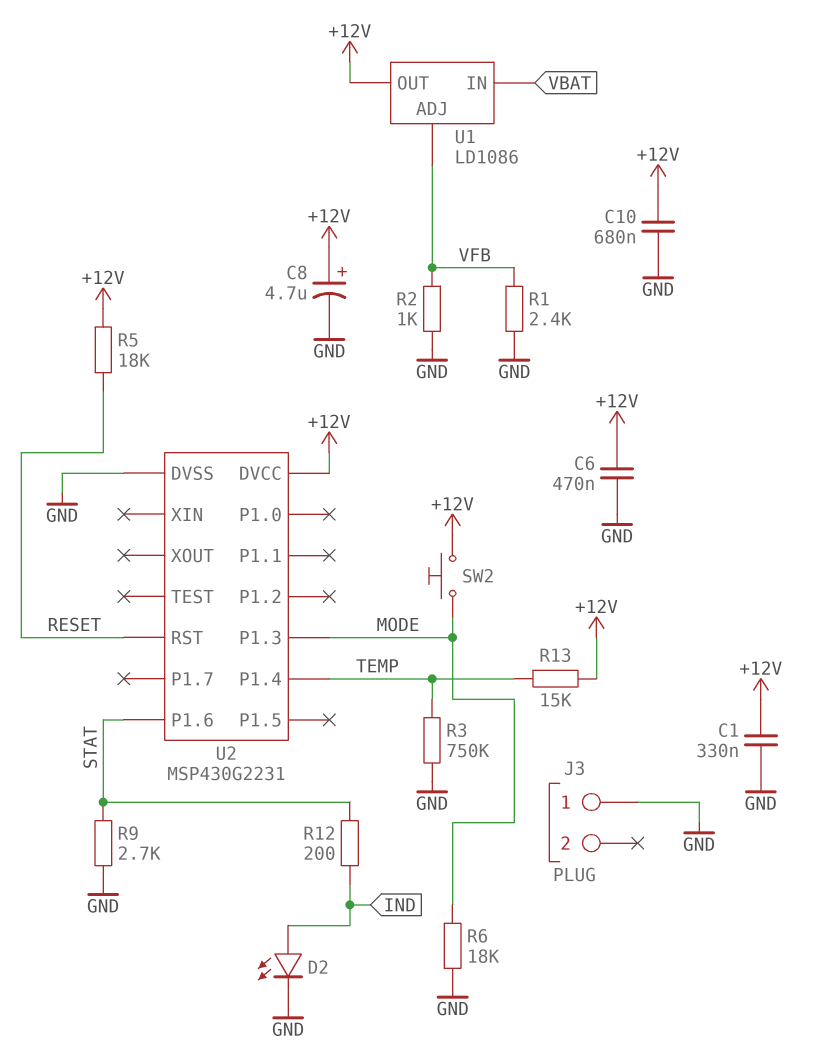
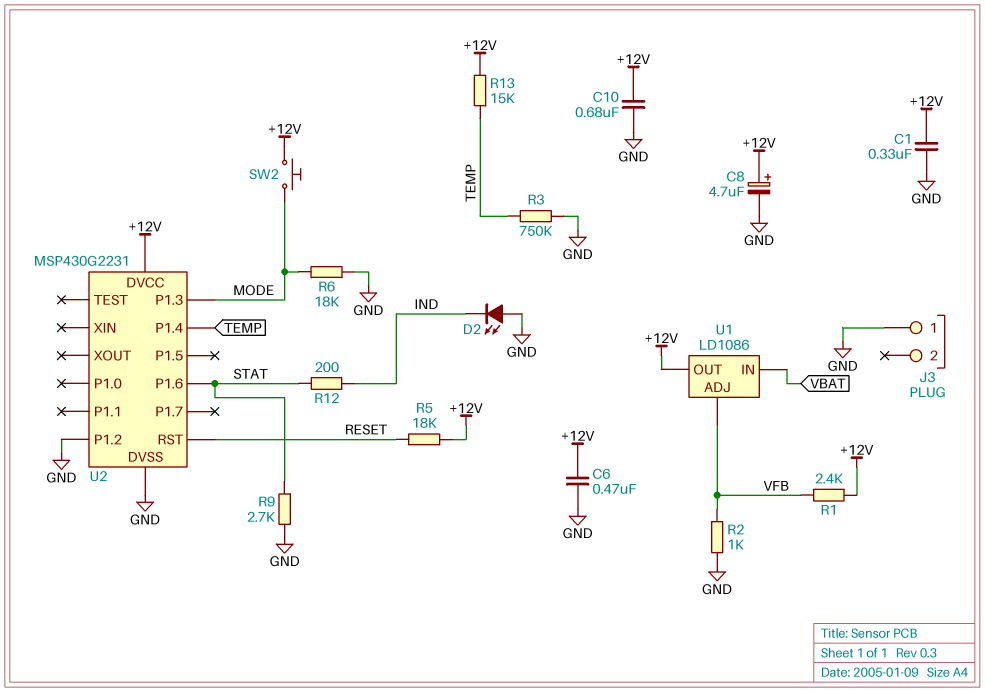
D2: LED (A IND, K GND) -> LED (A GND, K IND)
R1: 2.4k (GND, VFB) -> 2.4k (+12V, VFB)
U2 pin P1.2: none -> GND

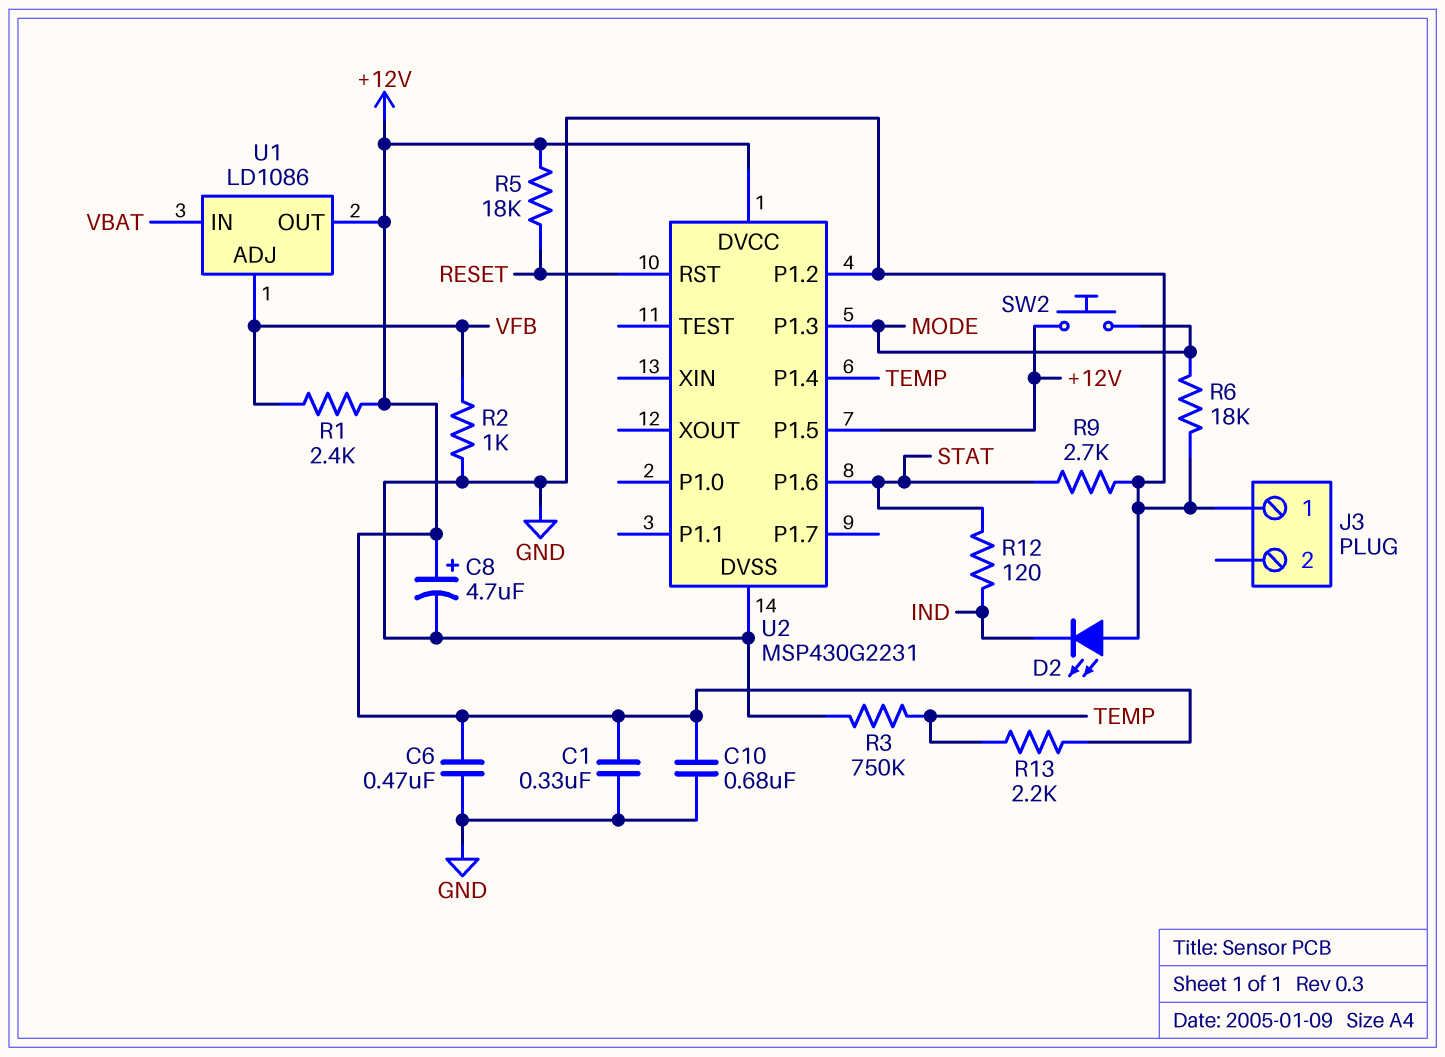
R12: 200 (IND, STAT) -> 120 (IND, STAT)
R13: 15k (+12V, TEMP) -> 2.2k (+12V, TEMP)
U2 pin P1.5: none -> +12V

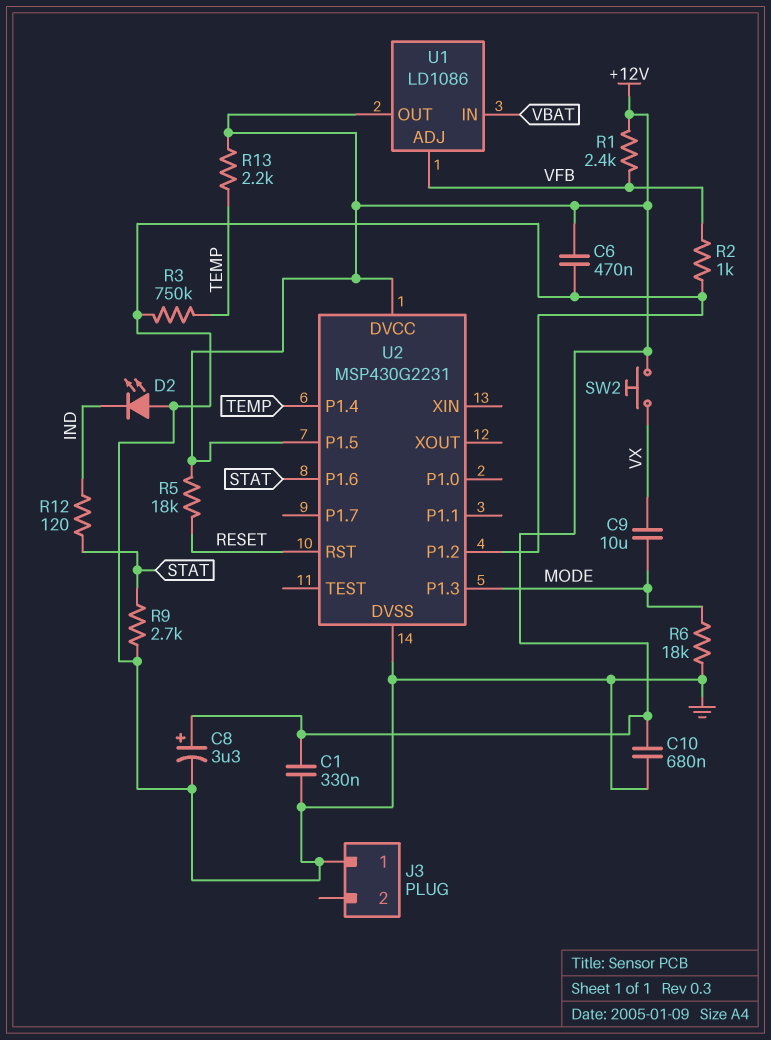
C8: 4.7uF (plus +12V, minus GND) -> 3.3uF (plus +12V, minus GND)
C9: none -> 10uF (MODE, VX)
SW2: button (+12V, MODE) -> button (+12V, VX)

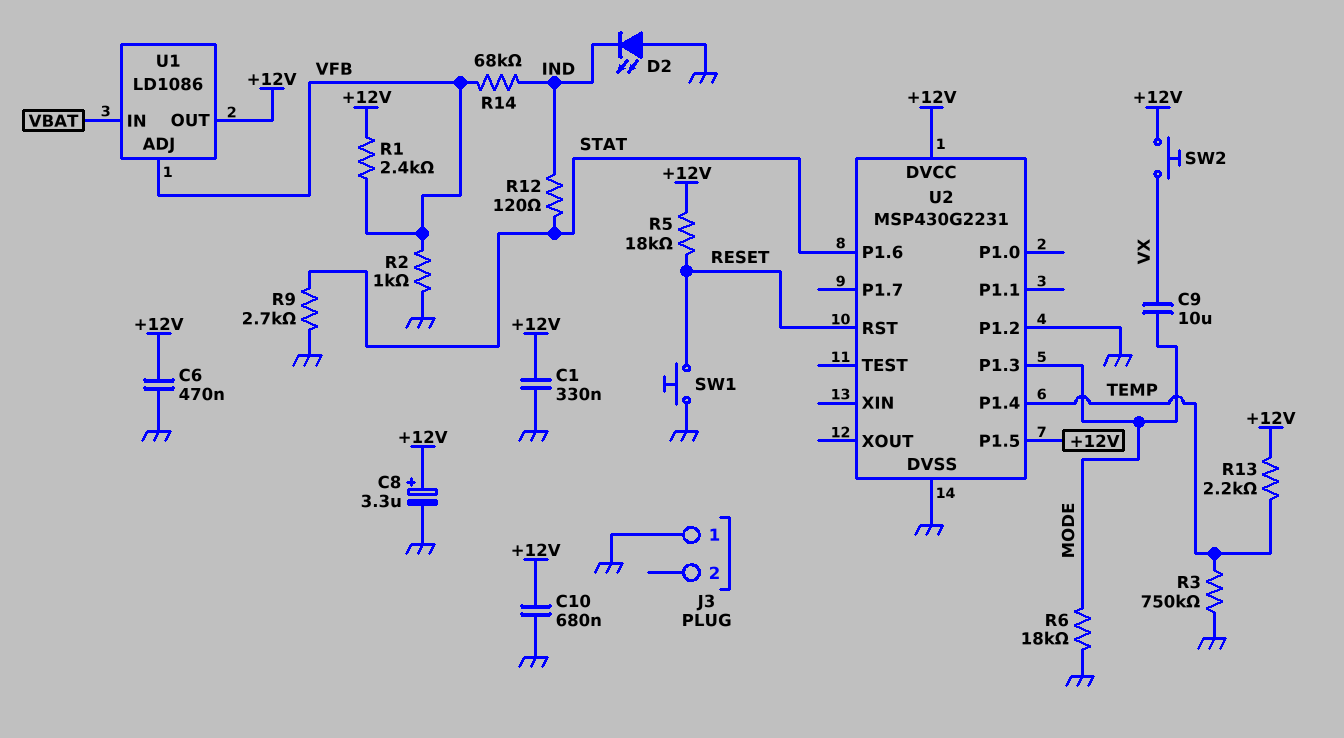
R14: none -> 68k (IND, VFB)
SW1: none -> button (GND, RESET)

